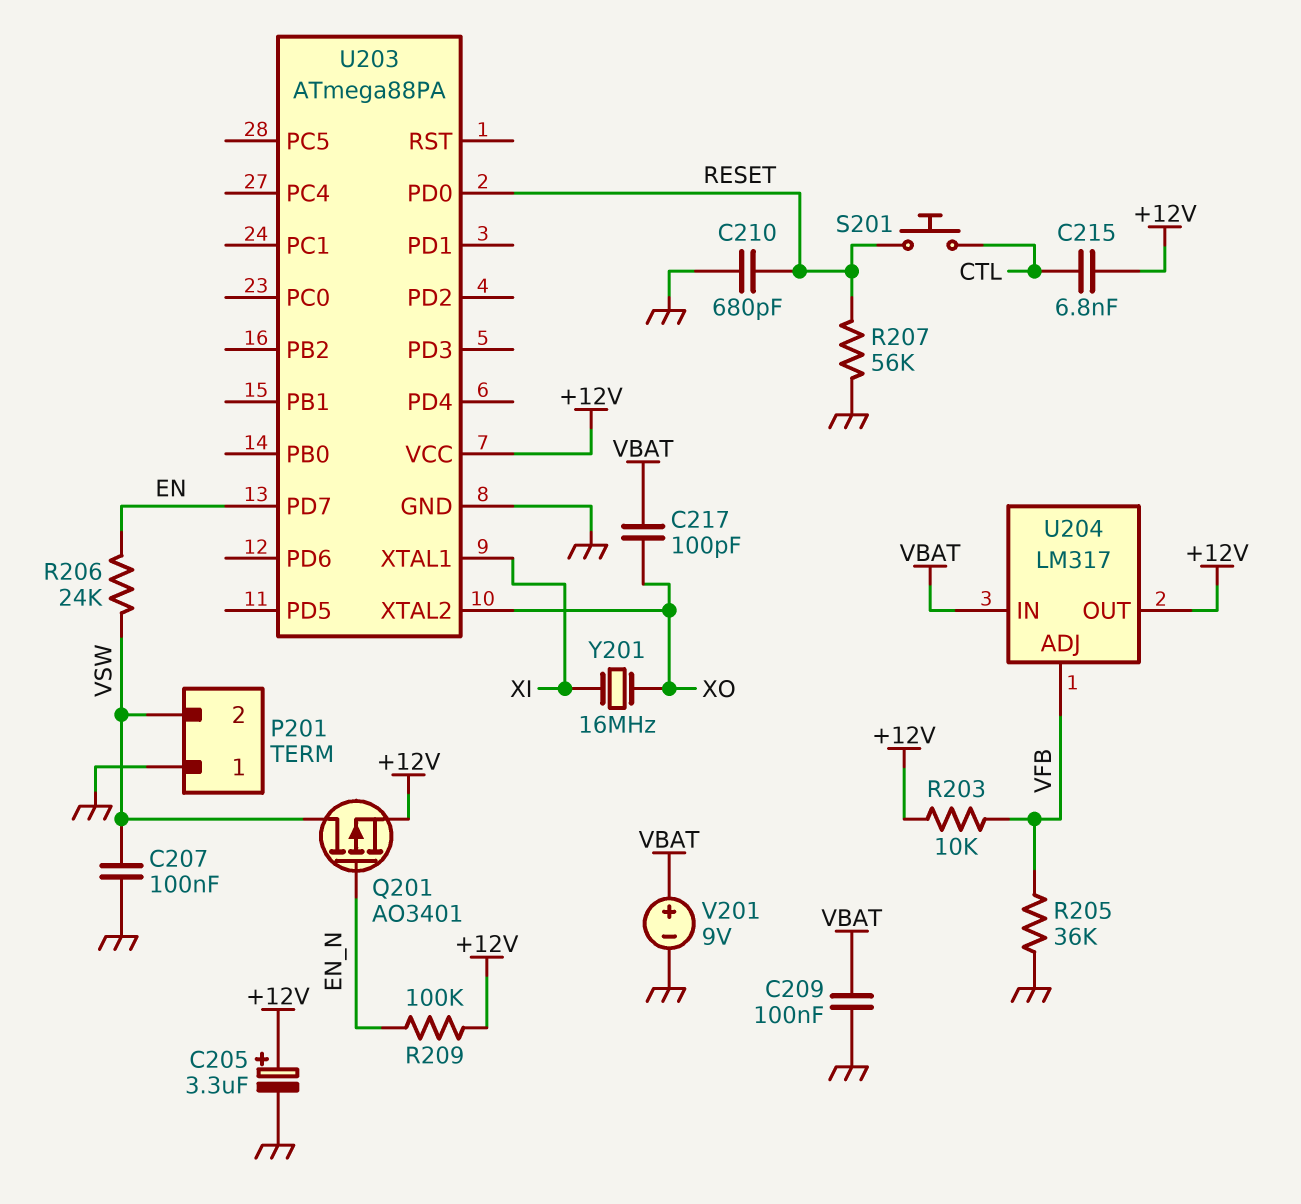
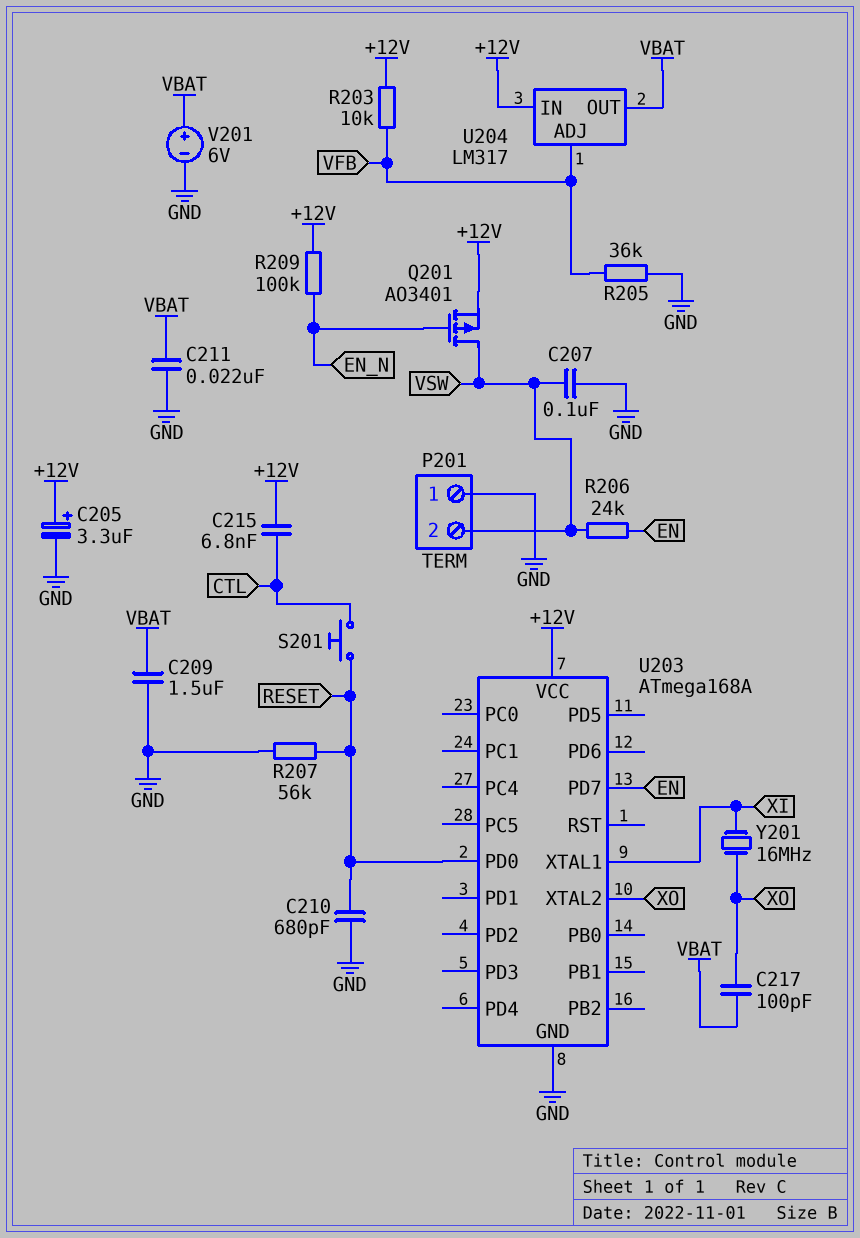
C209: 100nF (GND, VBAT) -> 1.5uF (GND, VBAT)
C211: none -> 22nF (GND, VBAT)
U203: ATmega88PA -> ATmega168A
U204 pin IN: VBAT -> +12V
U204 pin OUT: +12V -> VBAT
V201: 9V (plus VBAT, minus GND) -> 6V (plus VBAT, minus GND)

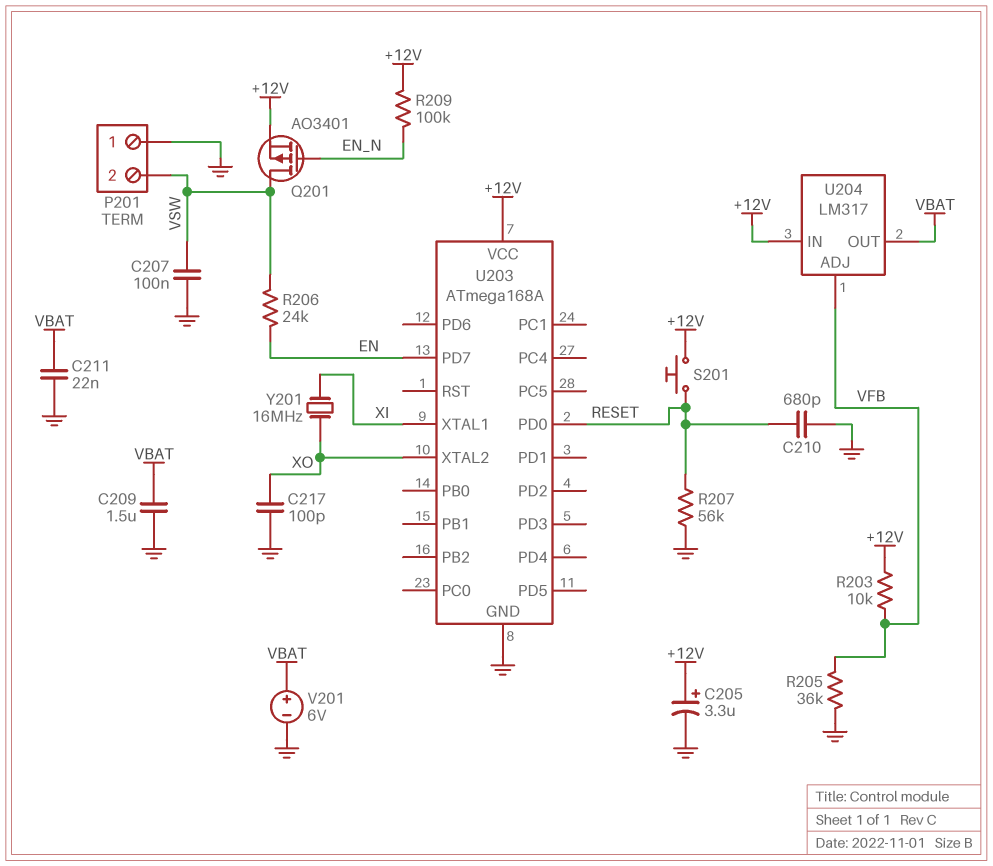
C215: 6.8nF (+12V, CTL) -> none
C217: 100pF (VBAT, XO) -> 100pF (GND, XO)
S201: button (CTL, RESET) -> button (+12V, RESET)

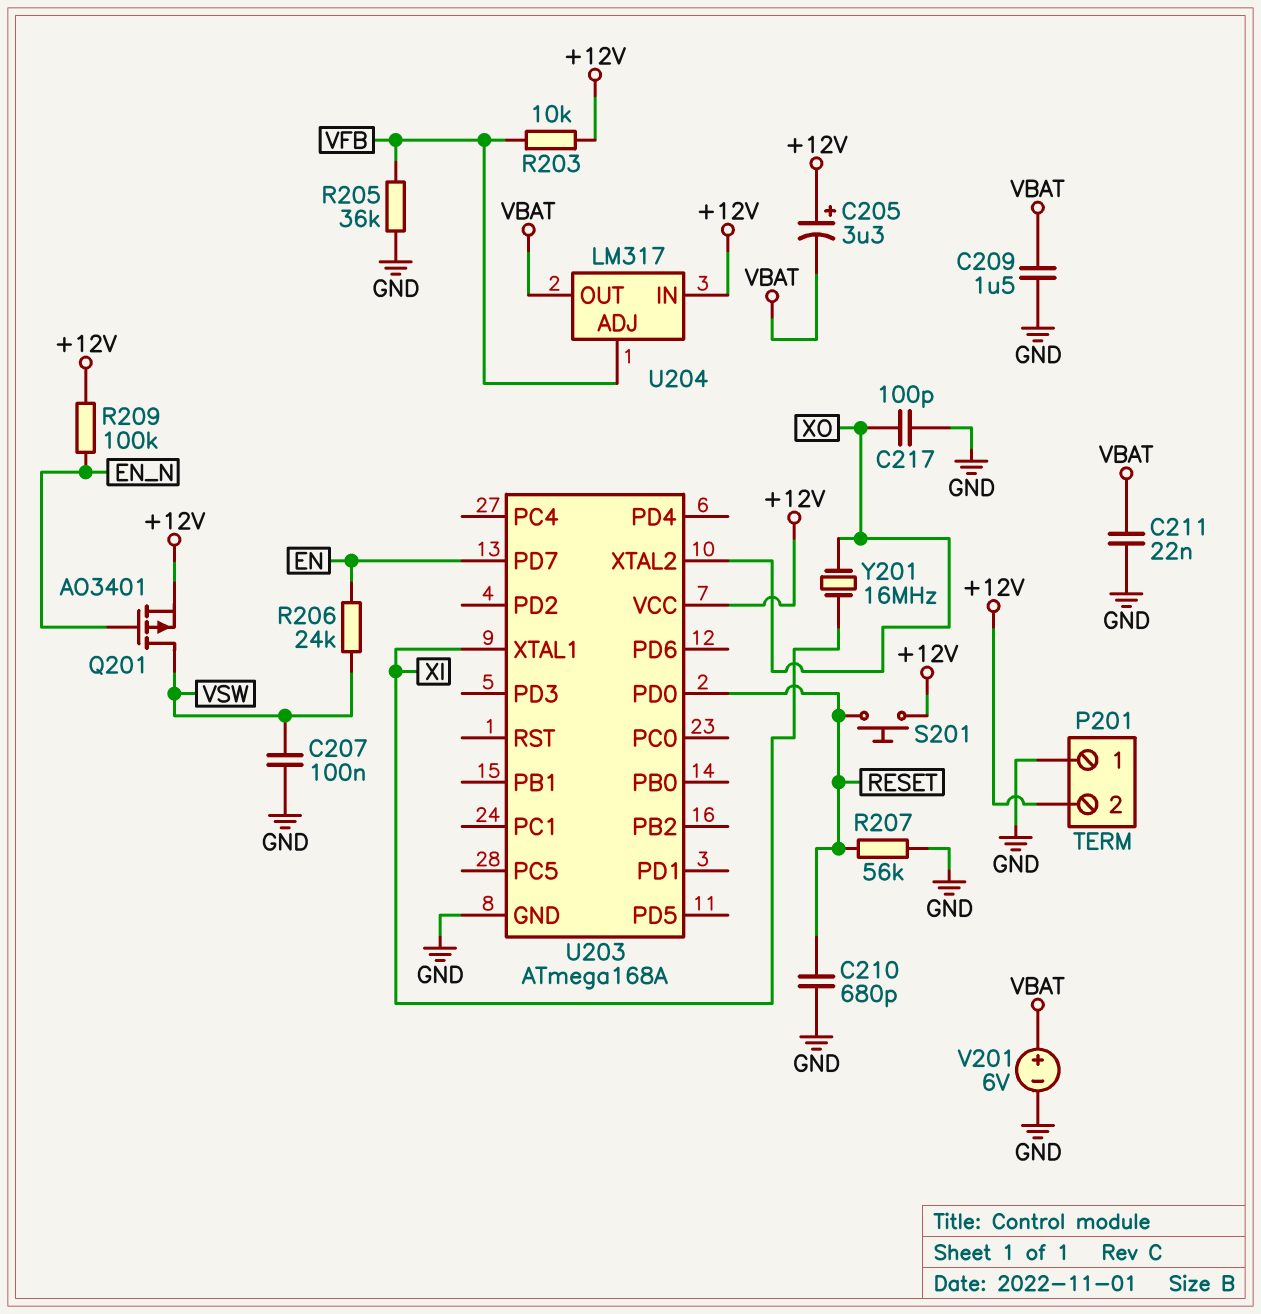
C205: 3.3uF (plus +12V, minus GND) -> 3.3uF (plus +12V, minus VBAT)
P201 pin 2: VSW -> +12V

